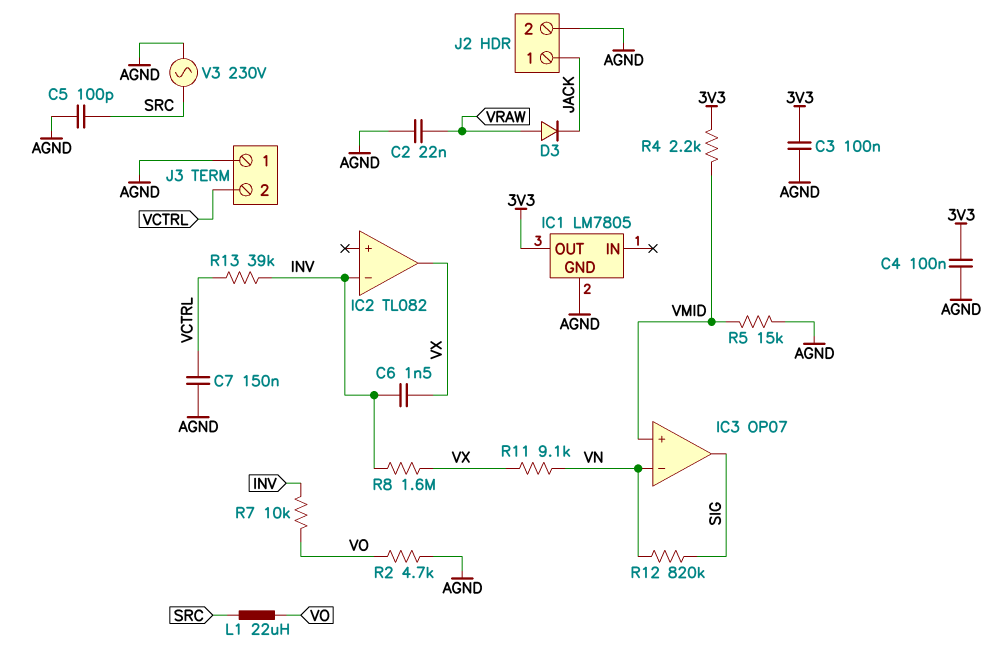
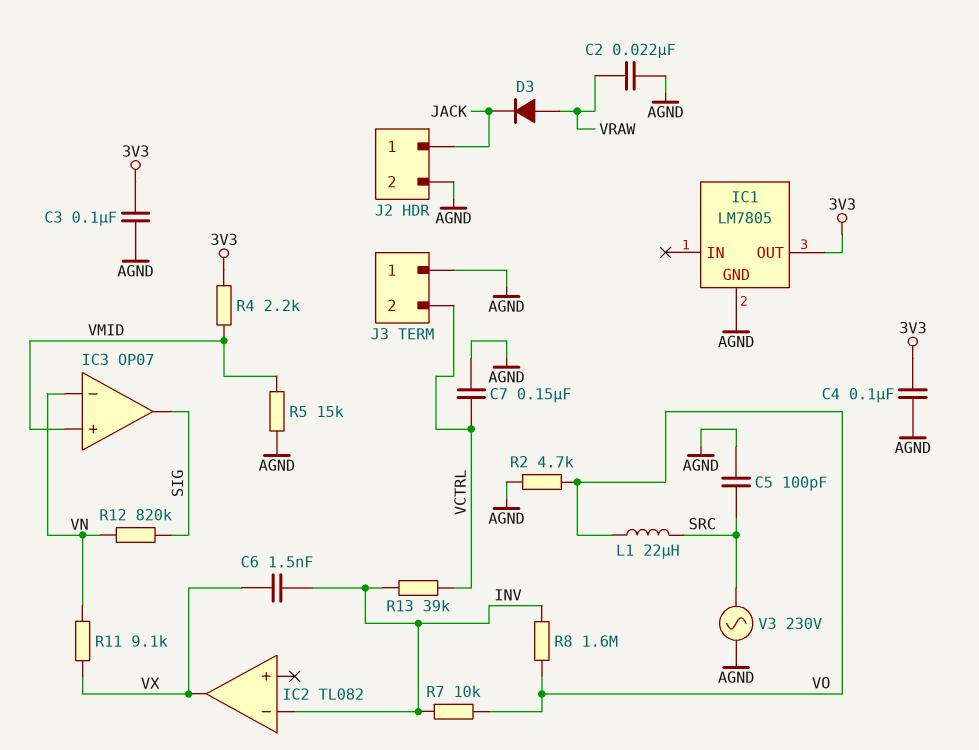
R8: 1.6M (INV, VX) -> 1.6M (INV, VO)

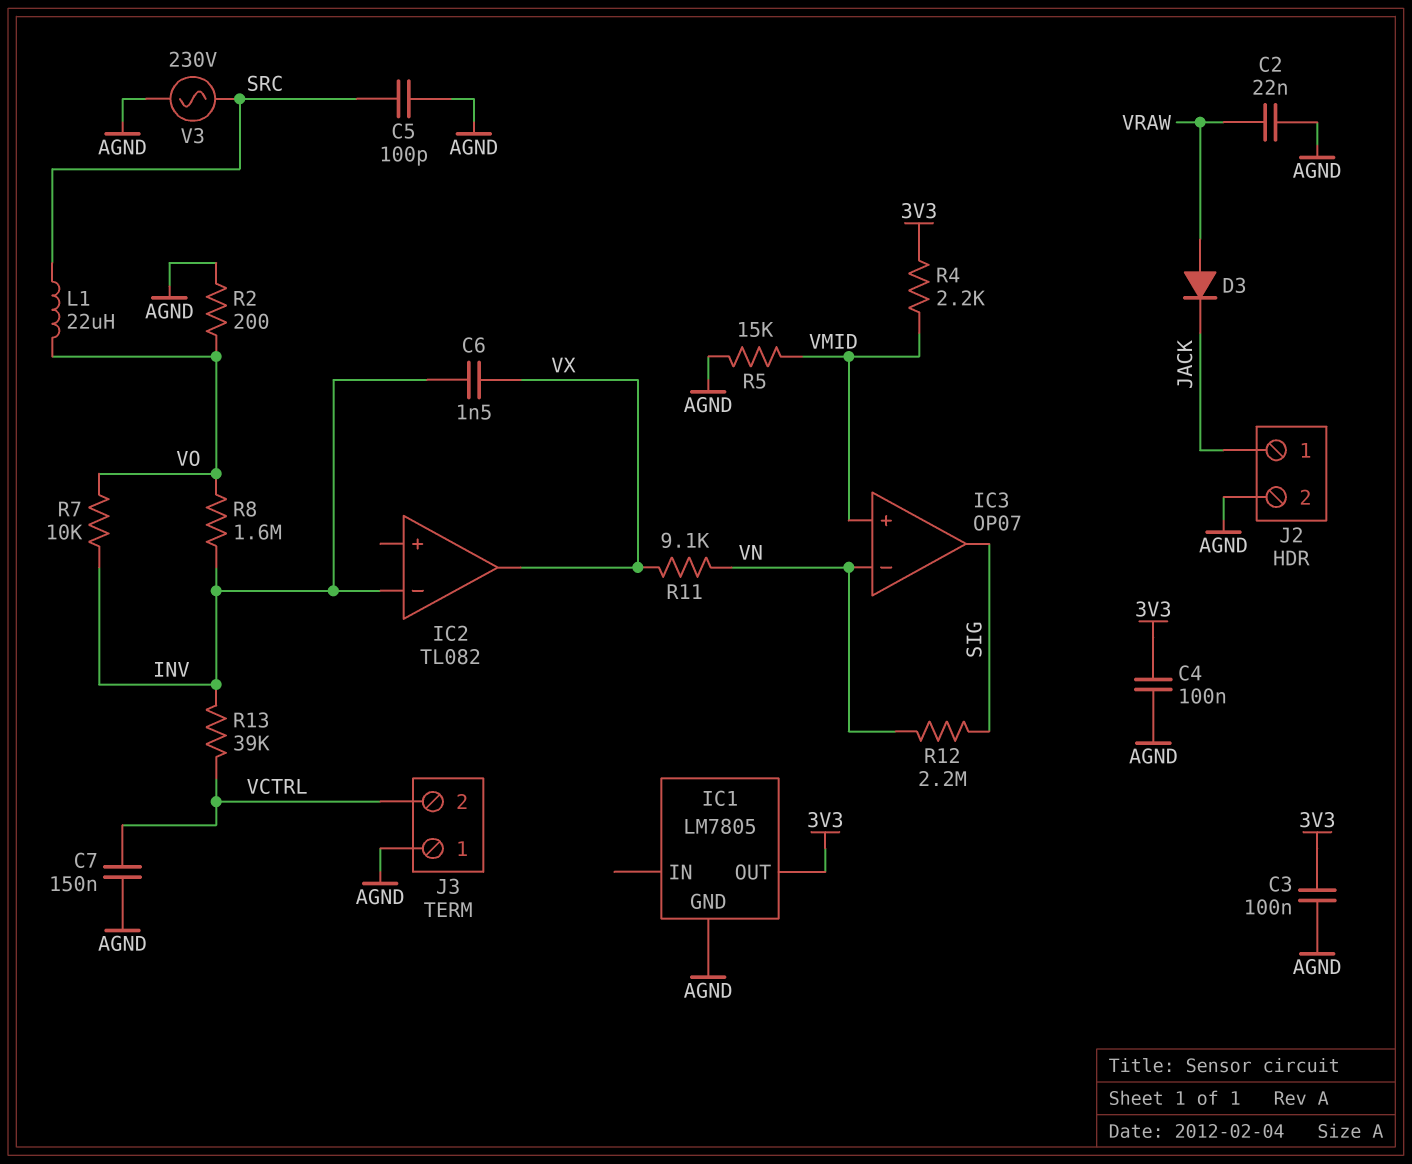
R2: 4.7k (AGND, VO) -> 200 (AGND, VO)
R12: 820k (SIG, VN) -> 2.2M (SIG, VN)

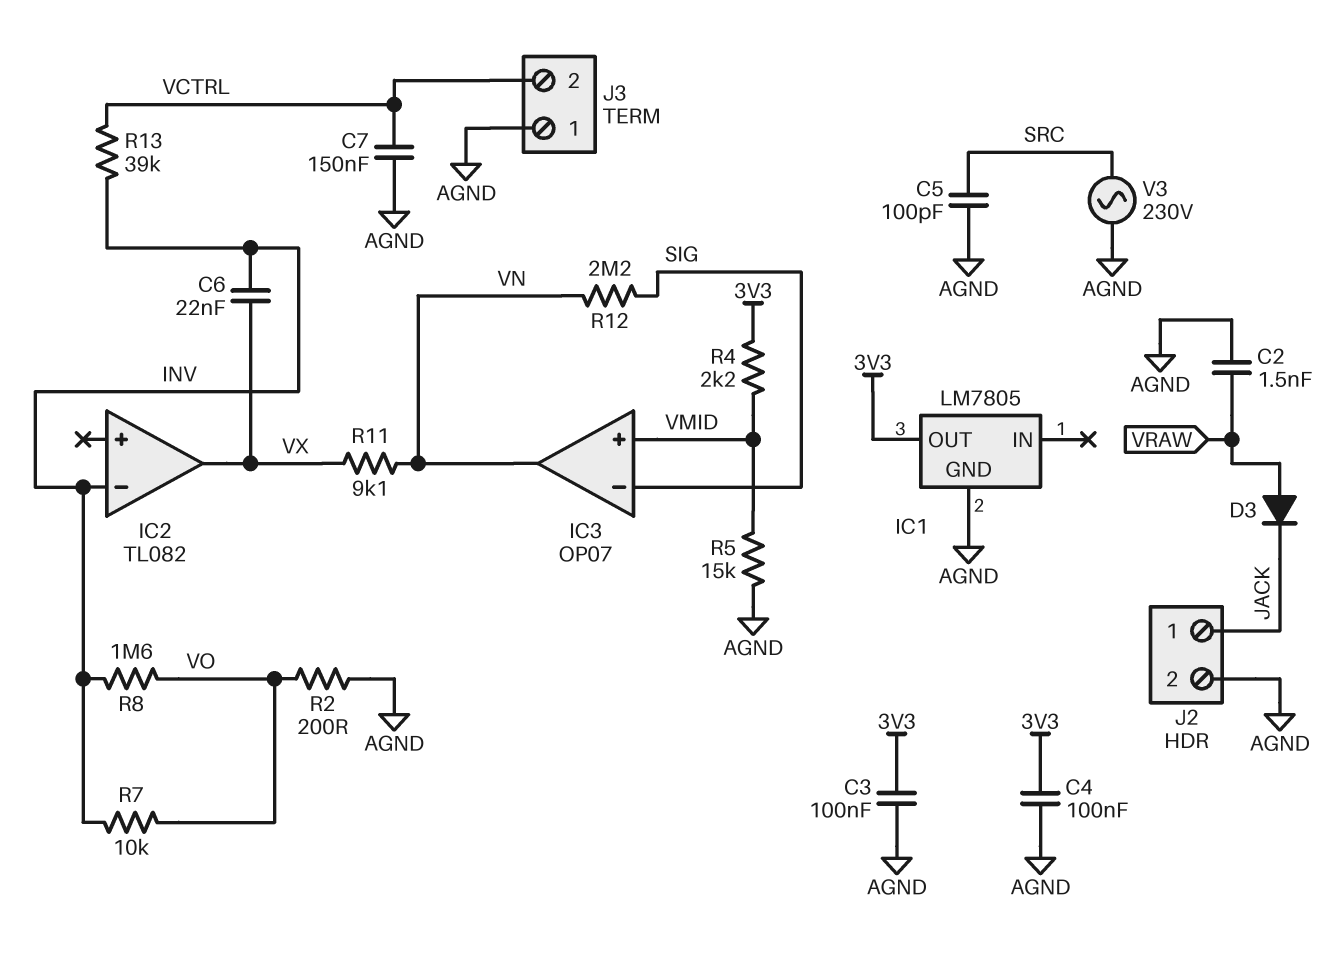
C2: 22nF (AGND, VRAW) -> 1.5nF (AGND, VRAW)
C6: 1.5nF (INV, VX) -> 22nF (INV, VX)
IC3 pin in-: VN -> SIG
IC3 pin out: SIG -> VN
L1: 22uH (SRC, VO) -> none

